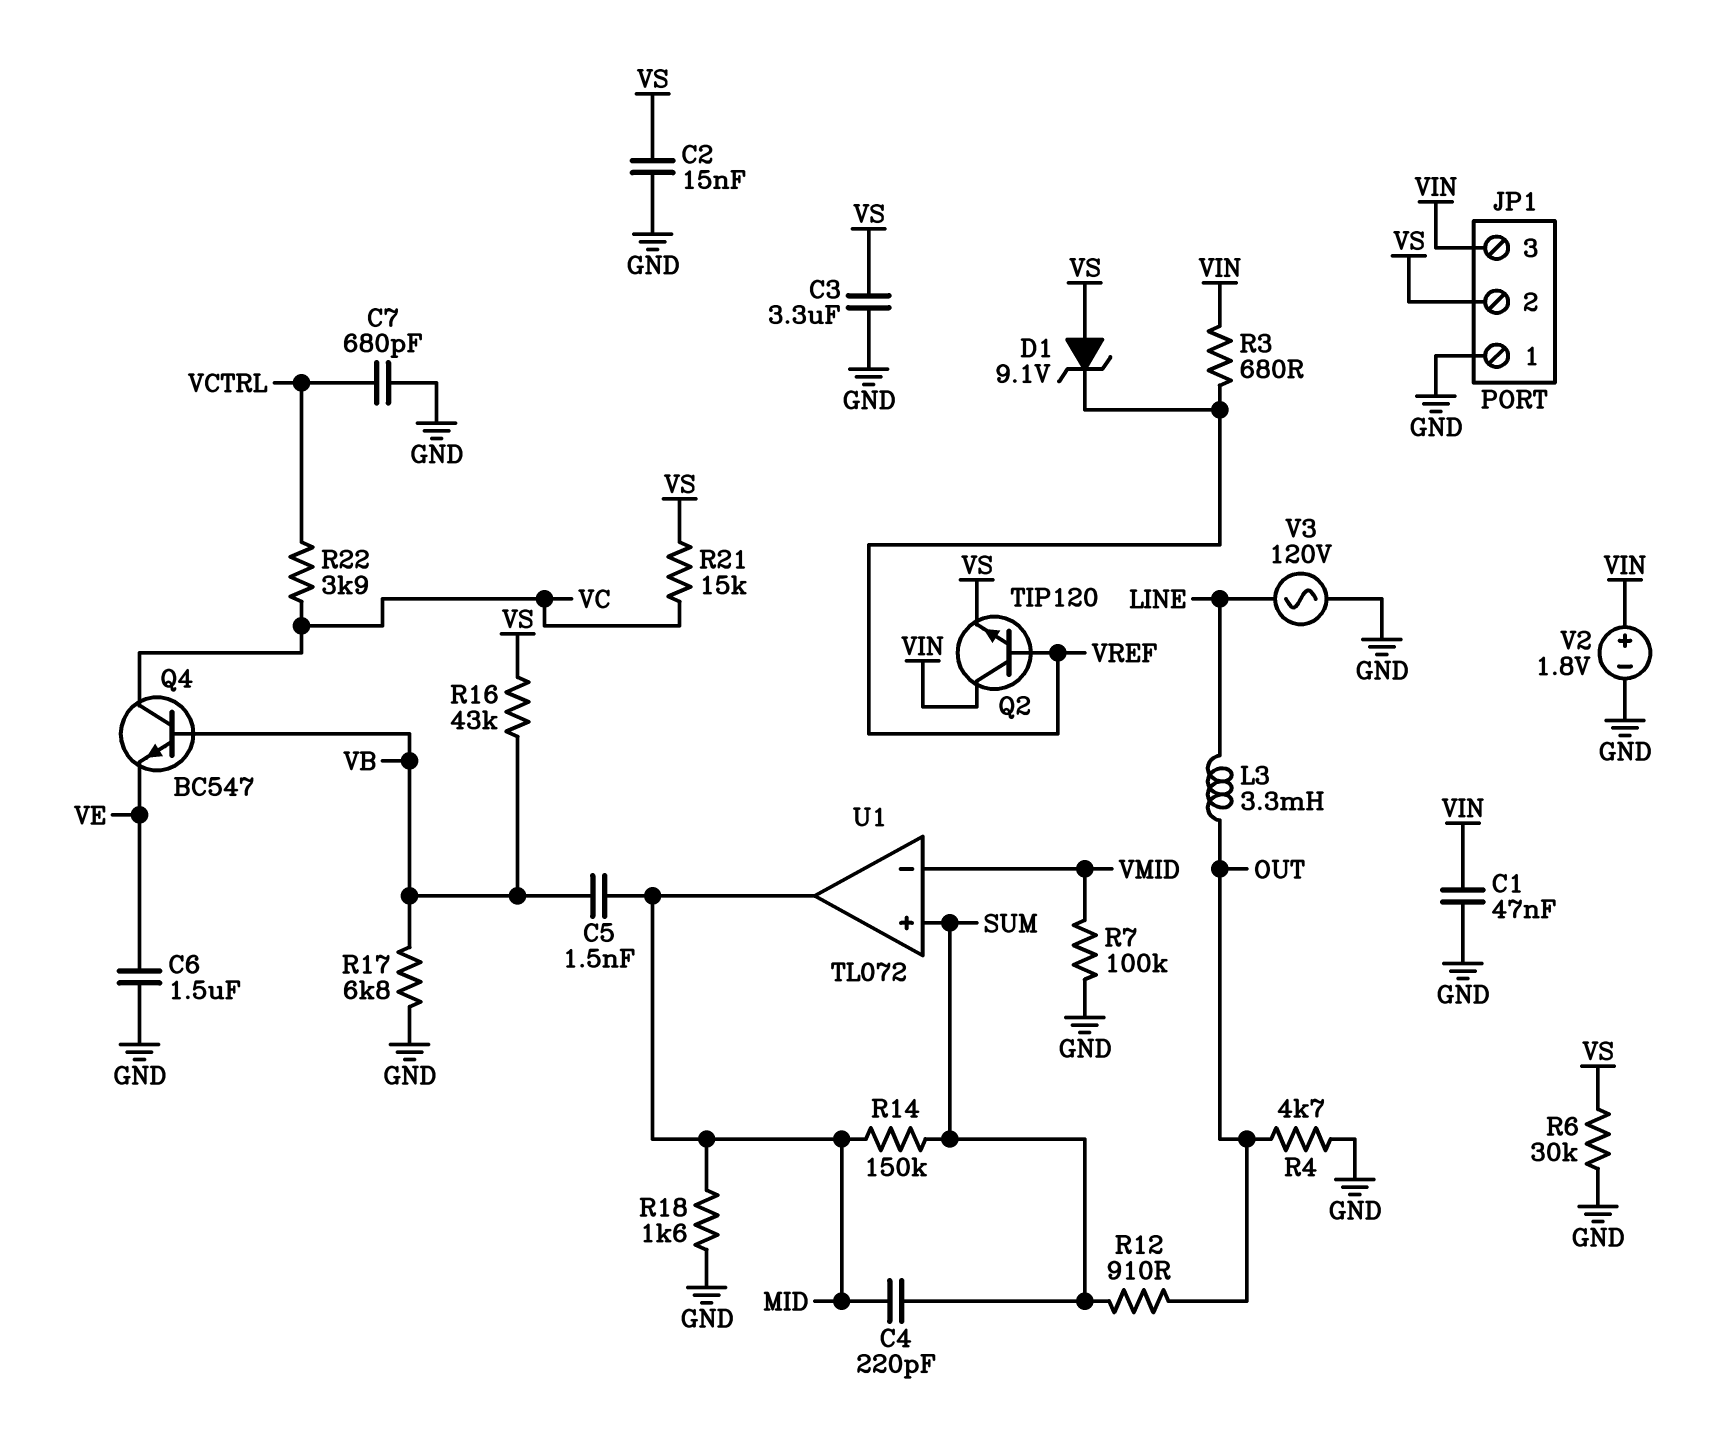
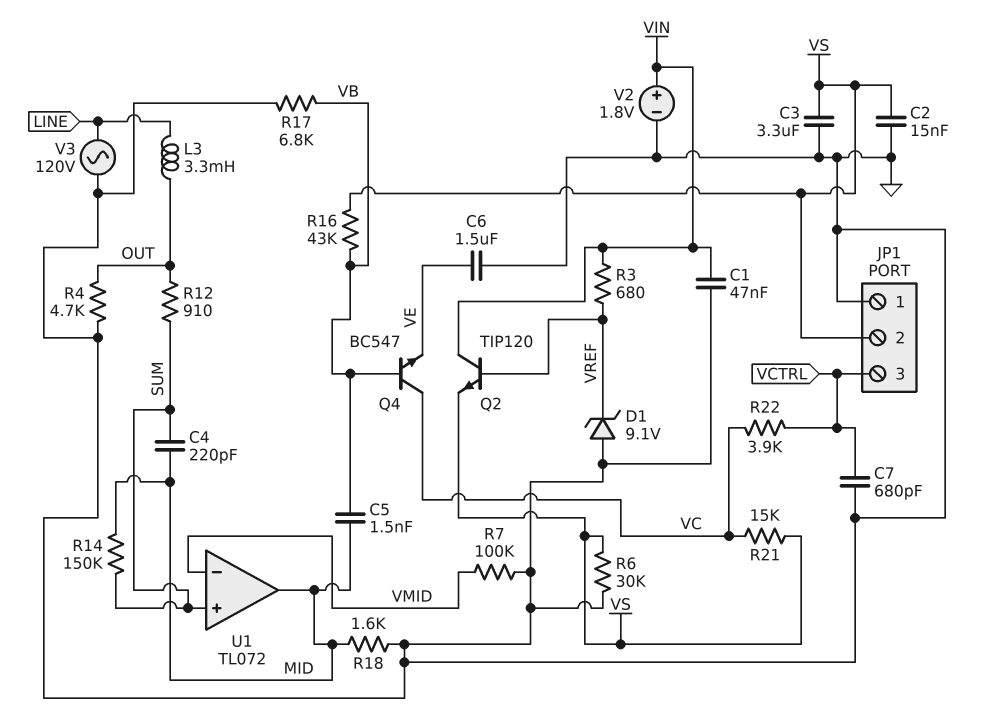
D1: zener 9.1V (A VS, K VREF) -> zener 9.1V (A GND, K VREF)
JP1 pin 3: VIN -> VCTRL

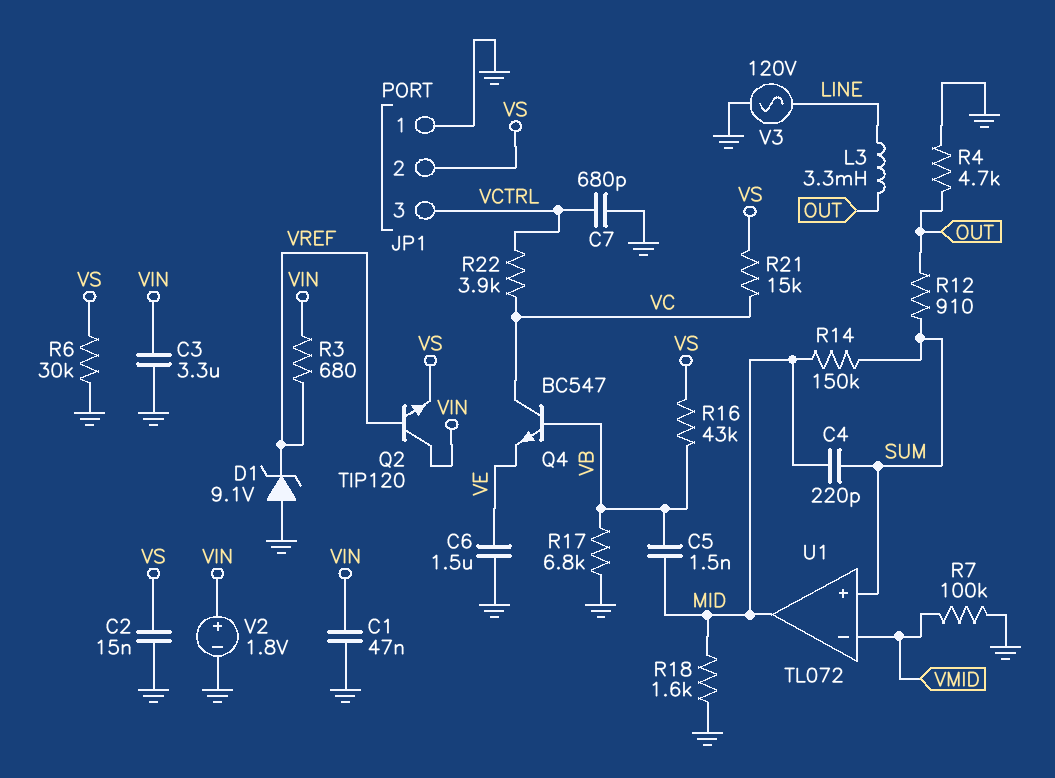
C3: 3.3uF (GND, VS) -> 3.3uF (GND, VIN)

